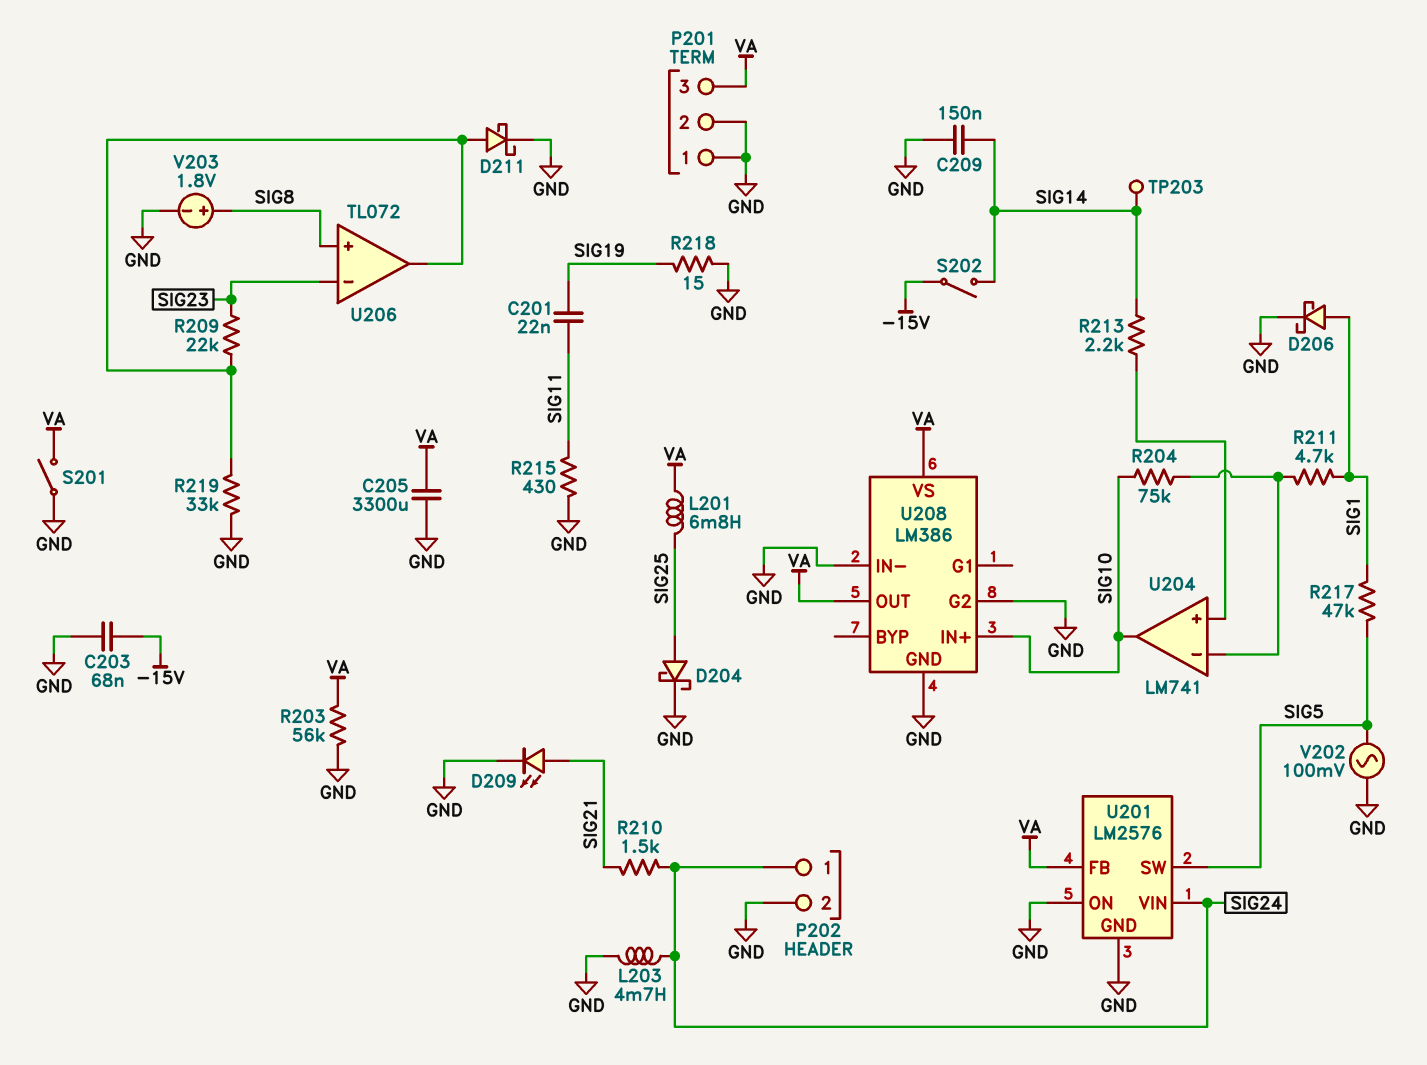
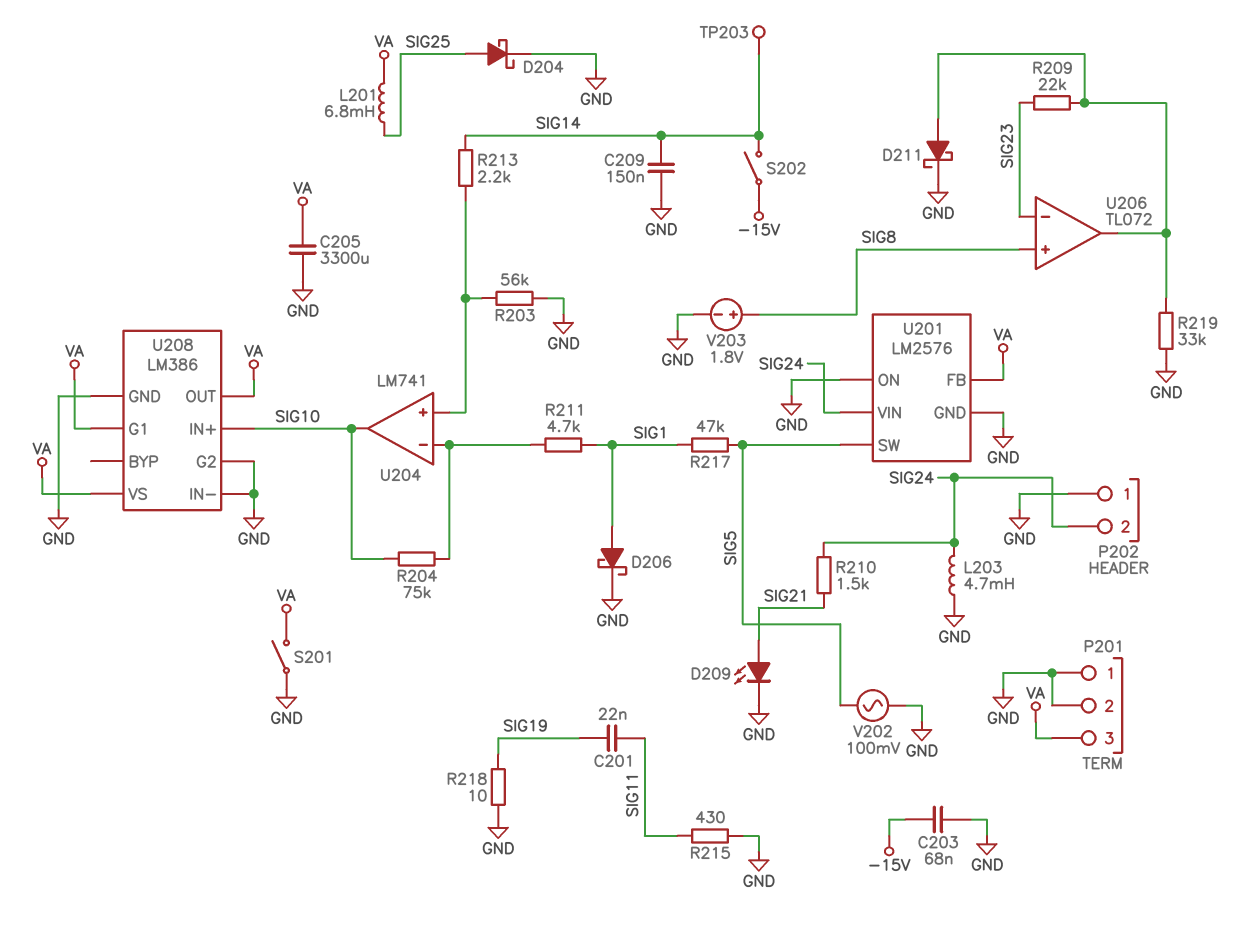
P202 pin 1: SIG24 -> GND
P202 pin 2: GND -> SIG24
R203: 56k (GND, VA) -> 56k (GND, U204/in+)
R218: 15 (GND, SIG19) -> 10 (GND, SIG19)
U208 pin G1: none -> VA

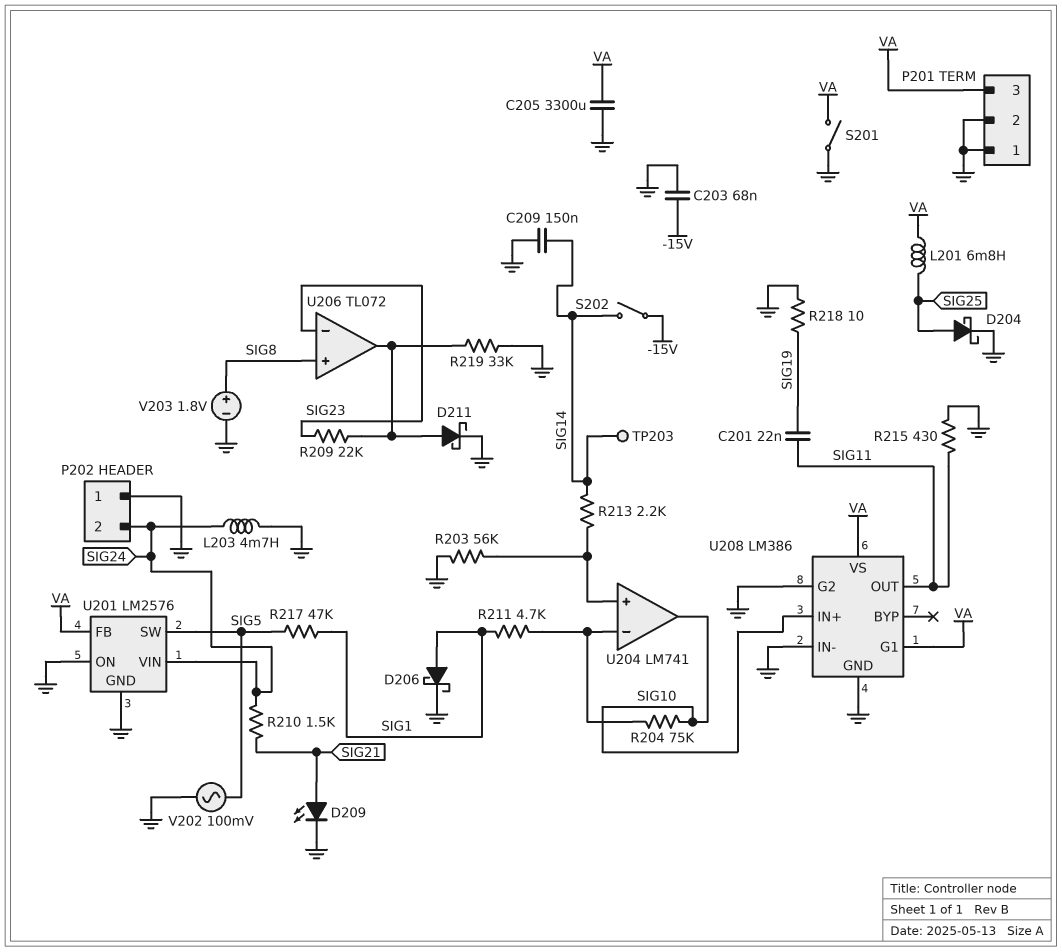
U208 pin OUT: VA -> SIG11

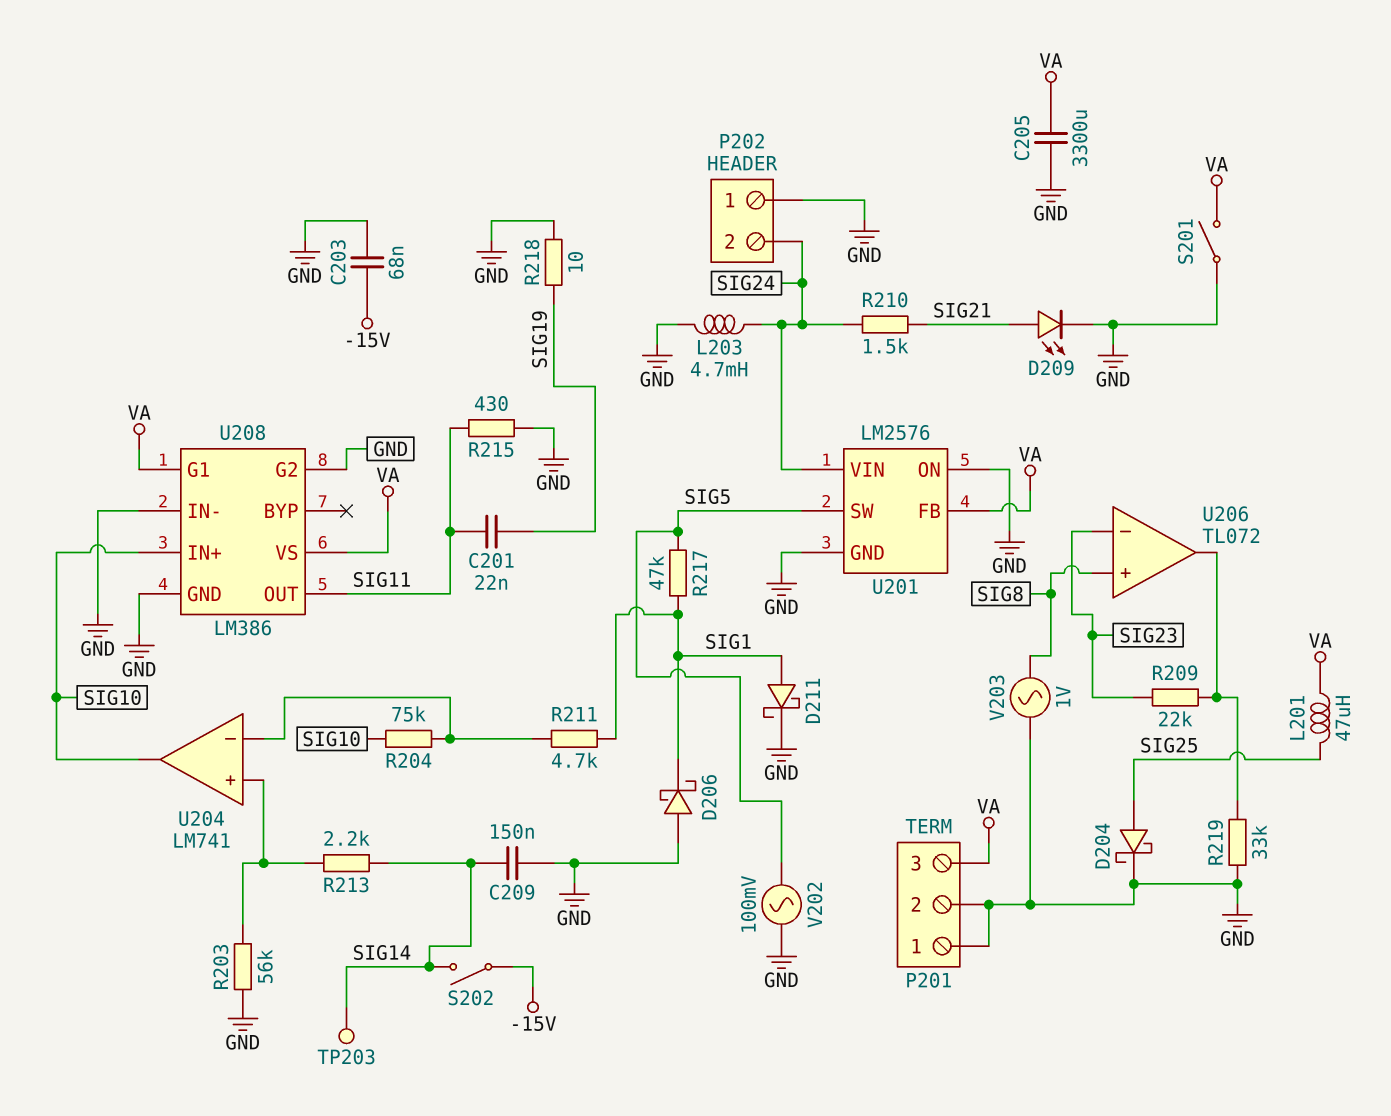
D206: schottky (A SIG1, K GND) -> schottky (A GND, K SIG1)
D211: schottky (A U206/out, K GND) -> schottky (A SIG1, K GND)
L201: 6.8mH (SIG25, VA) -> 47uH (SIG25, VA)
V203: 1.8V (plus SIG8, minus GND) -> AC 1V (GND, SIG8)

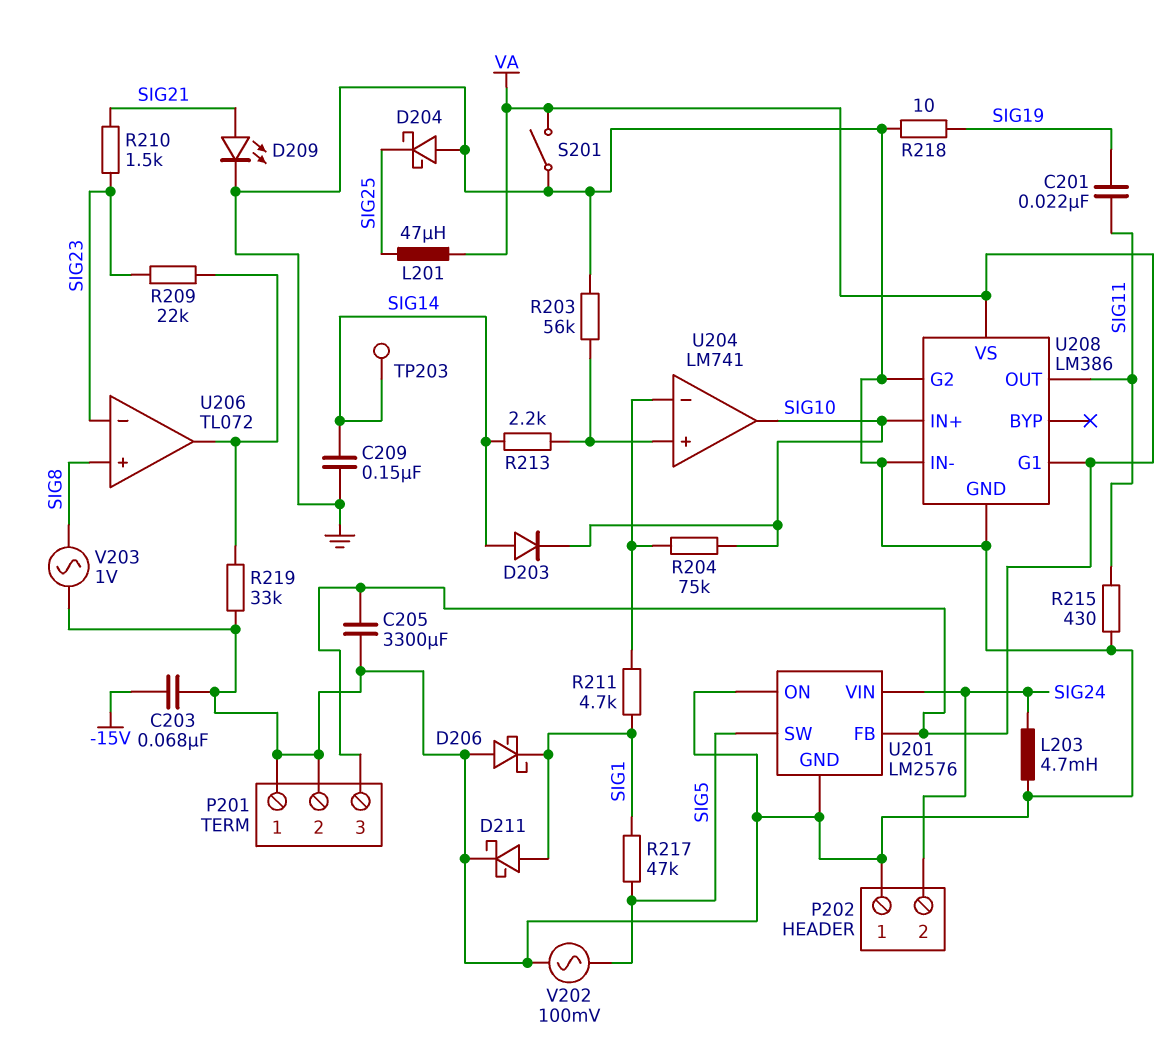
D203: none -> diode (A SIG14, K SIG10)
D204: schottky (A SIG25, K GND) -> schottky (A GND, K SIG25)
R210: 1.5k (SIG21, SIG24) -> 1.5k (SIG21, SIG23)
S202: switch (-15V, SIG14) -> none

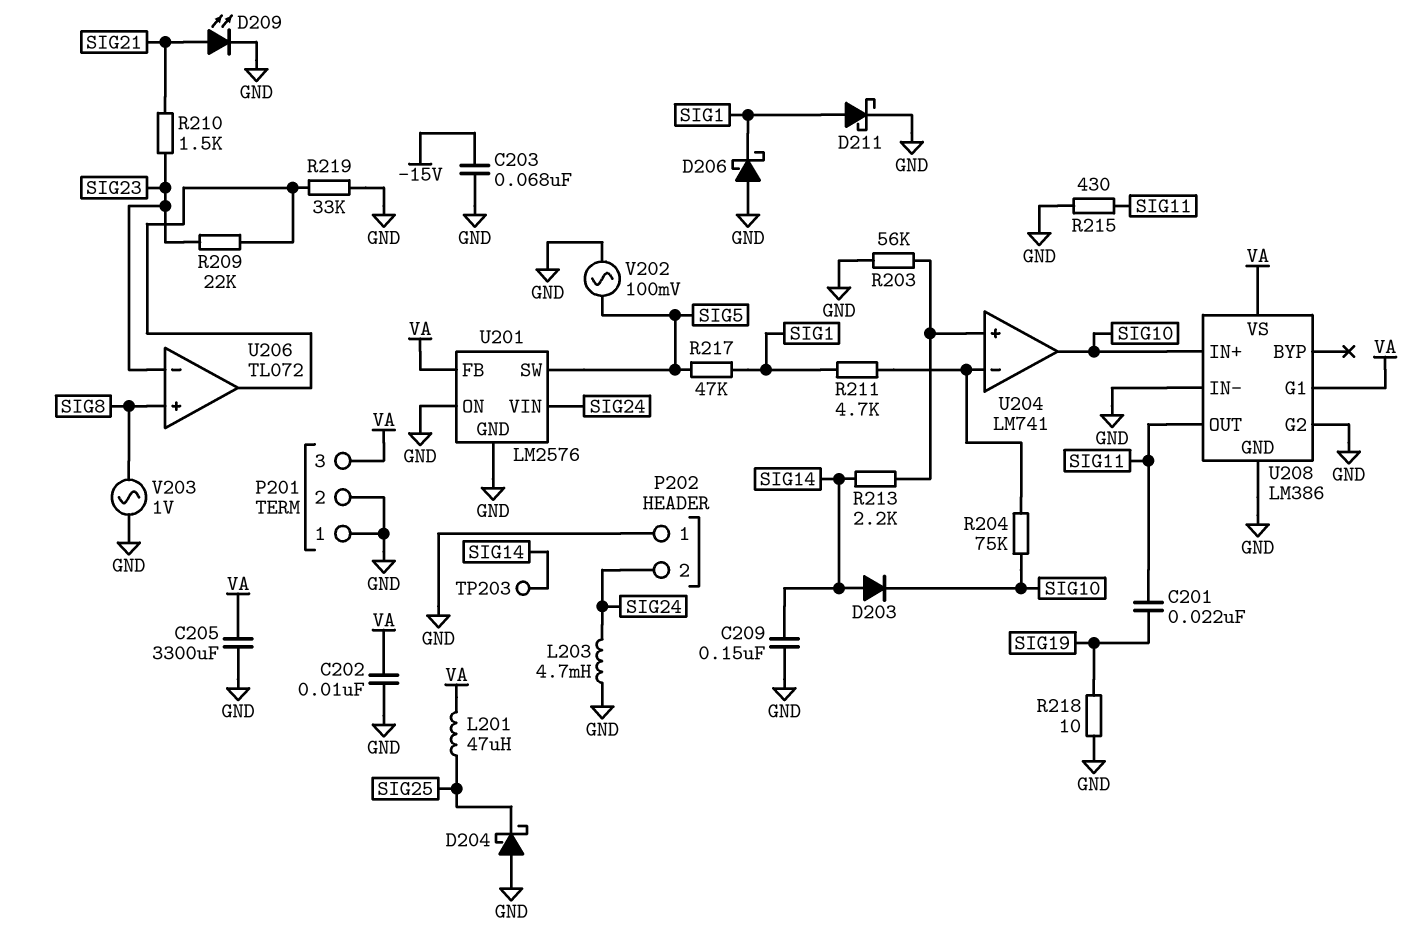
C202: none -> 10nF (GND, VA)
S201: switch (GND, VA) -> none

